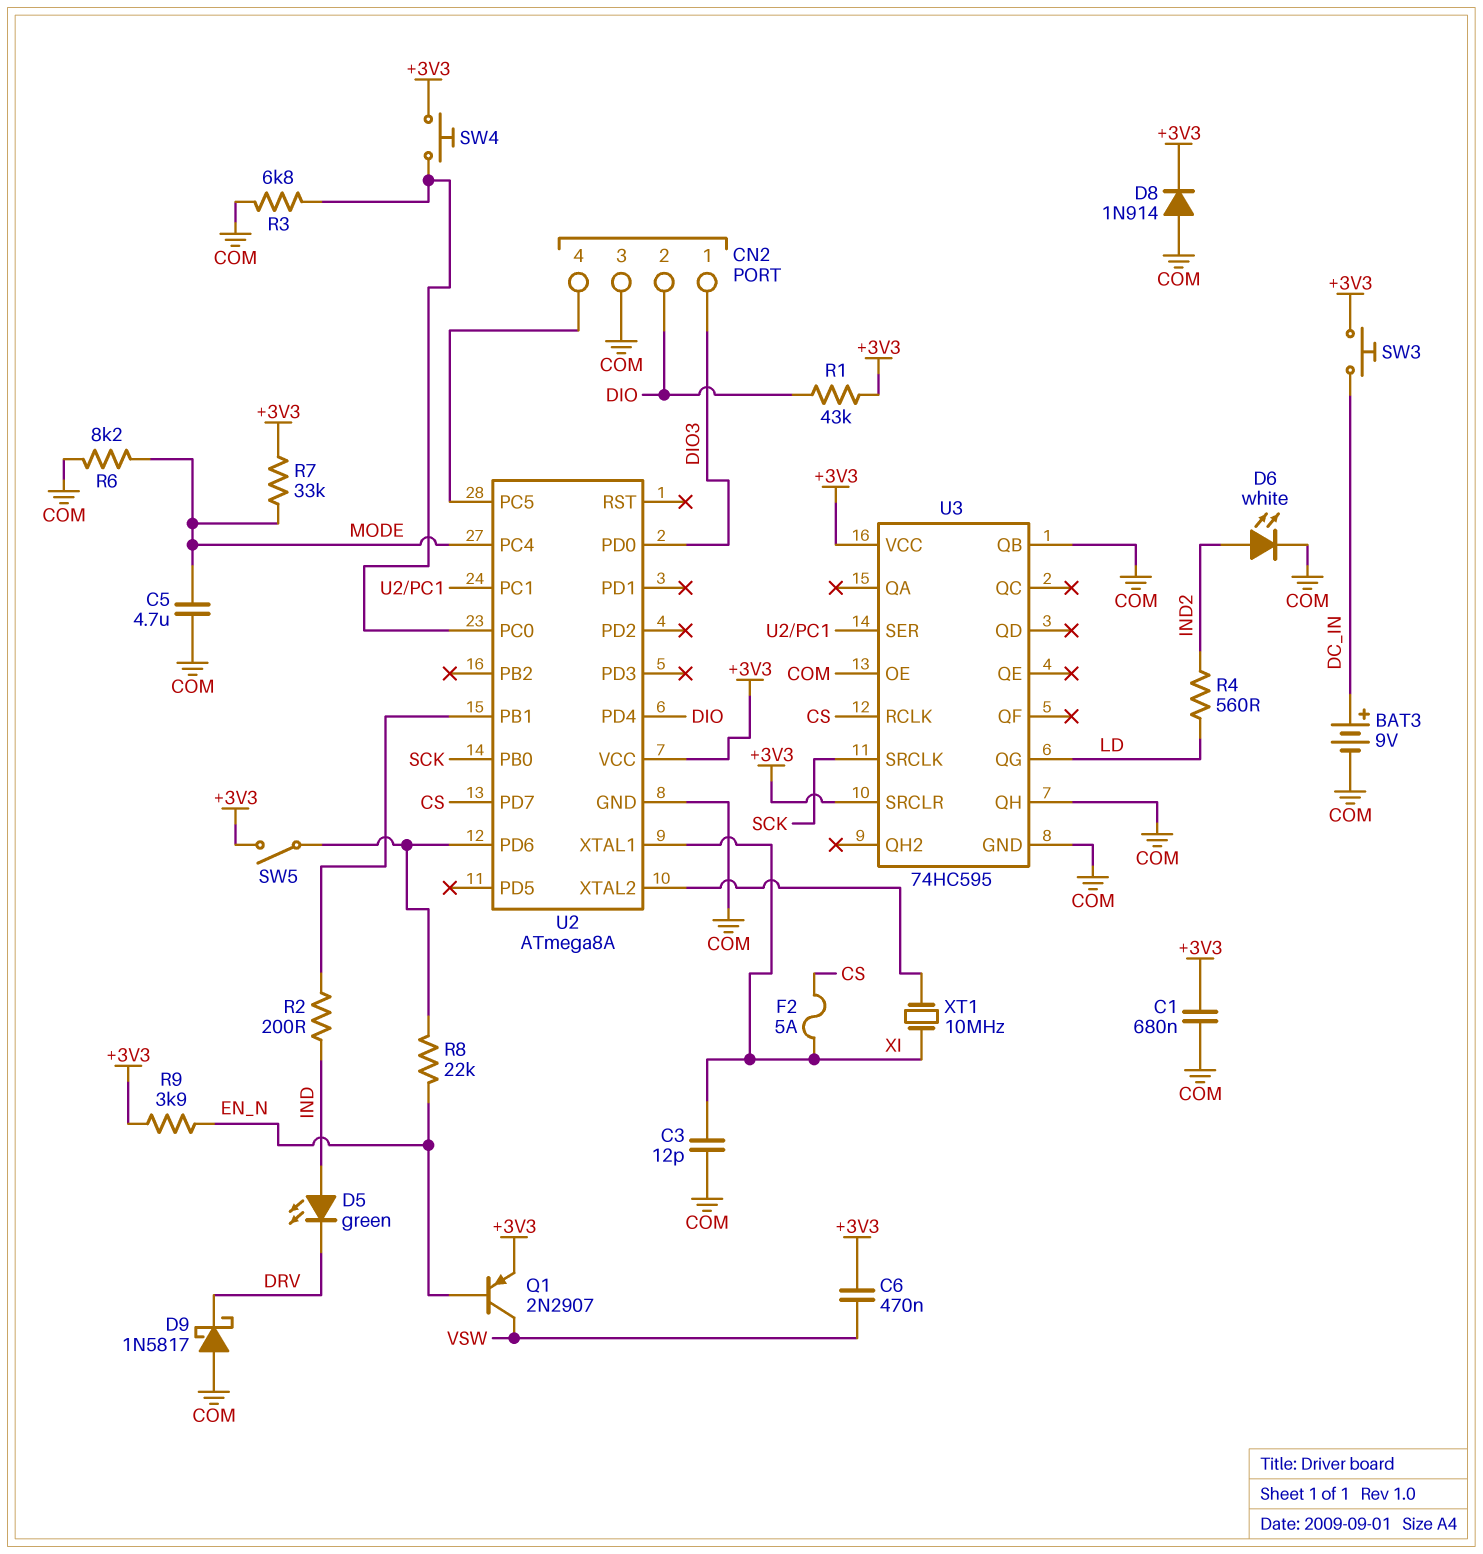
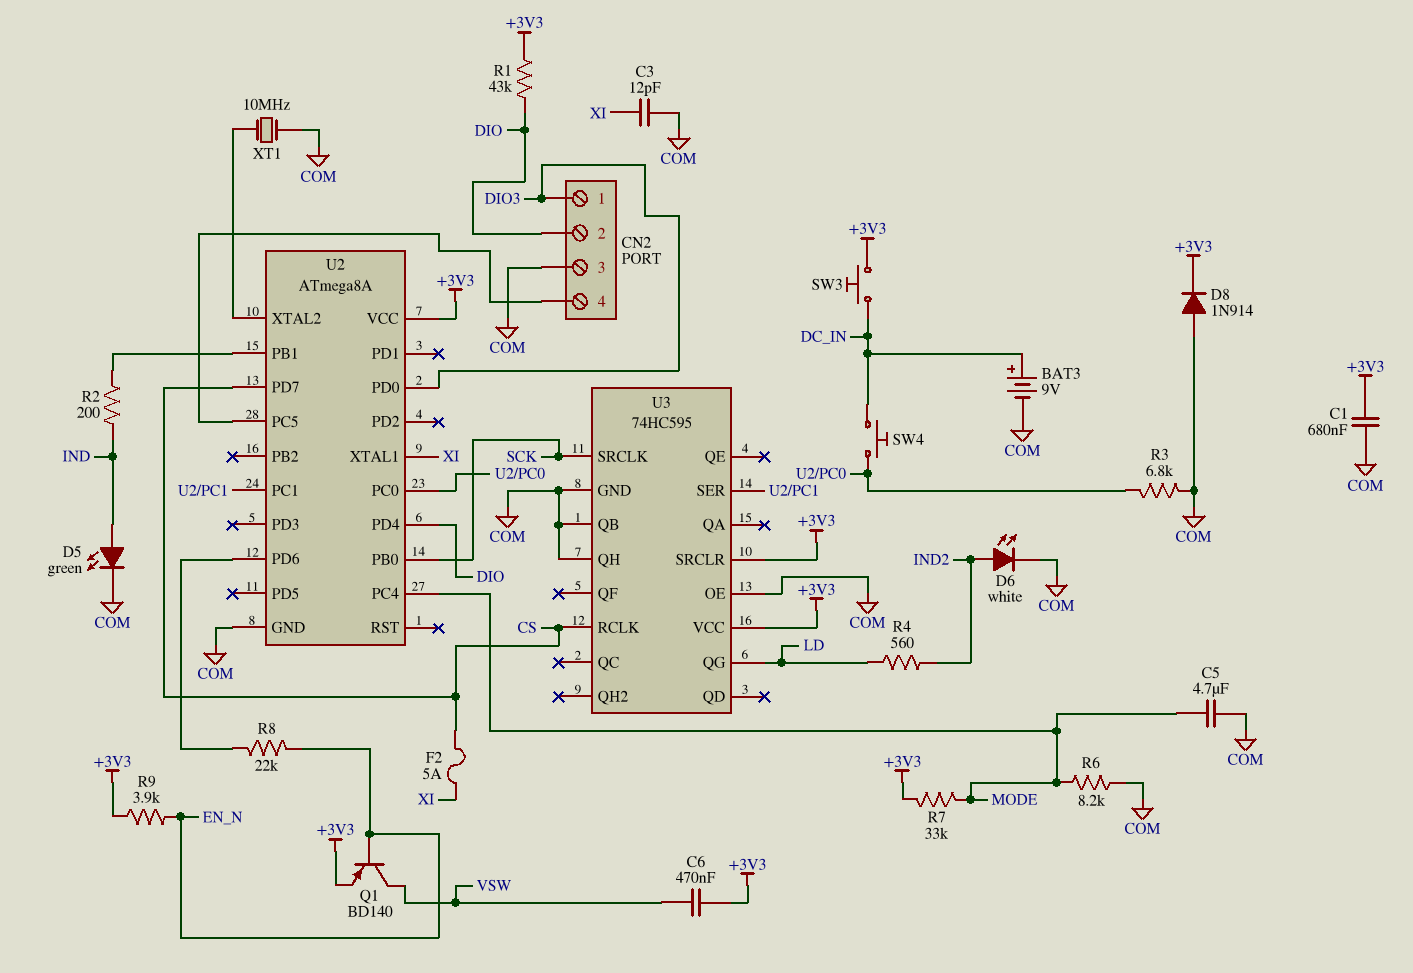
D5: LED green (A IND, K DRV) -> LED green (A IND, K COM)
D9: schottky 1N5817 (A COM, K DRV) -> none
Q1: PNP 2N2907 (B EN_N, C VSW, E +3V3) -> PNP BD140 (B EN_N, C VSW, E +3V3)
SW4: button (+3V3, U2/PC0) -> button (DC_IN, U2/PC0)
SW5: switch (+3V3, U2/PD6) -> none
XT1: 10MHz (U2/XTAL2, XI) -> 10MHz (COM, U2/XTAL2)

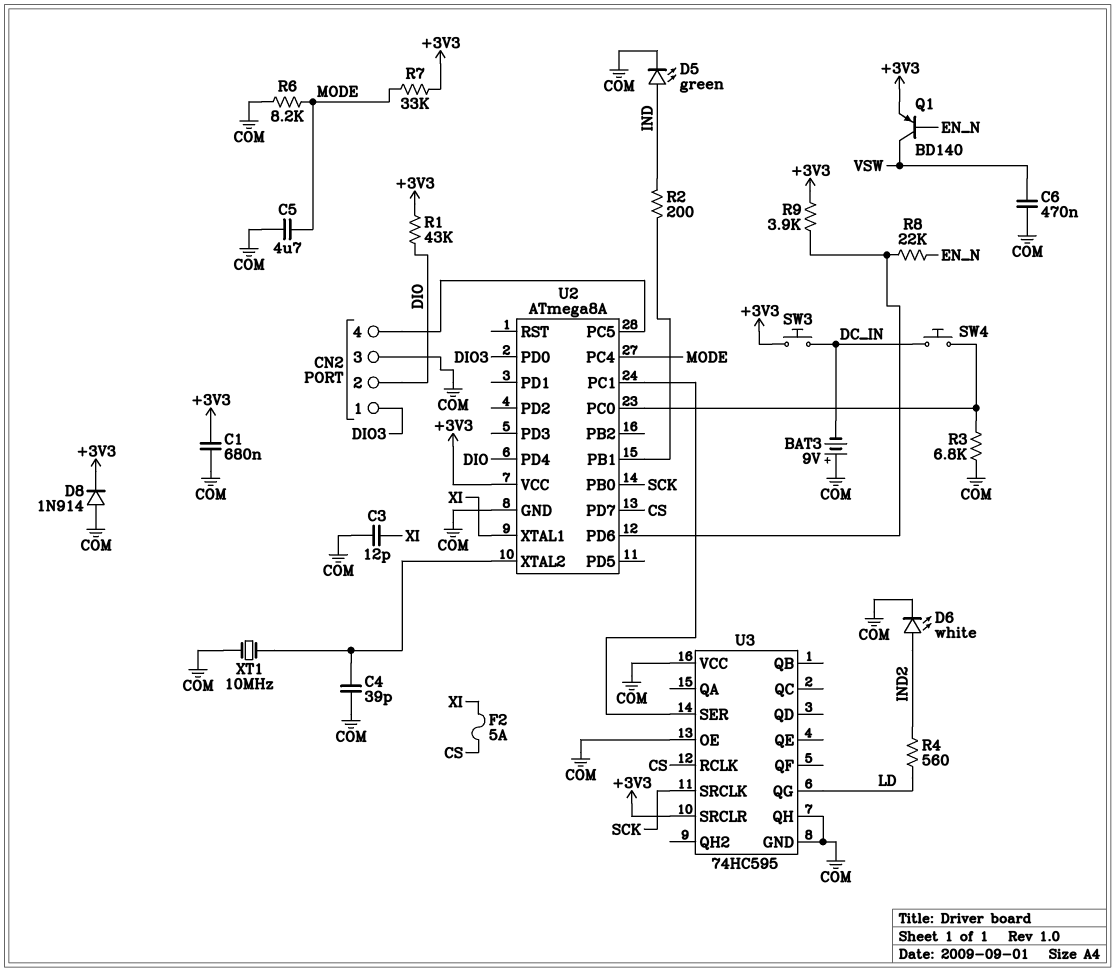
BAT3: 9V (plus DC_IN, minus COM) -> 9V (plus COM, minus DC_IN)
C4: none -> 39pF (COM, U2/XTAL2)
C6: 470nF (+3V3, VSW) -> 470nF (COM, VSW)
R9: 3.9k (+3V3, EN_N) -> 3.9k (+3V3, U2/PD6)
U3 pin QB: COM -> none
U3 pin VCC: +3V3 -> COM

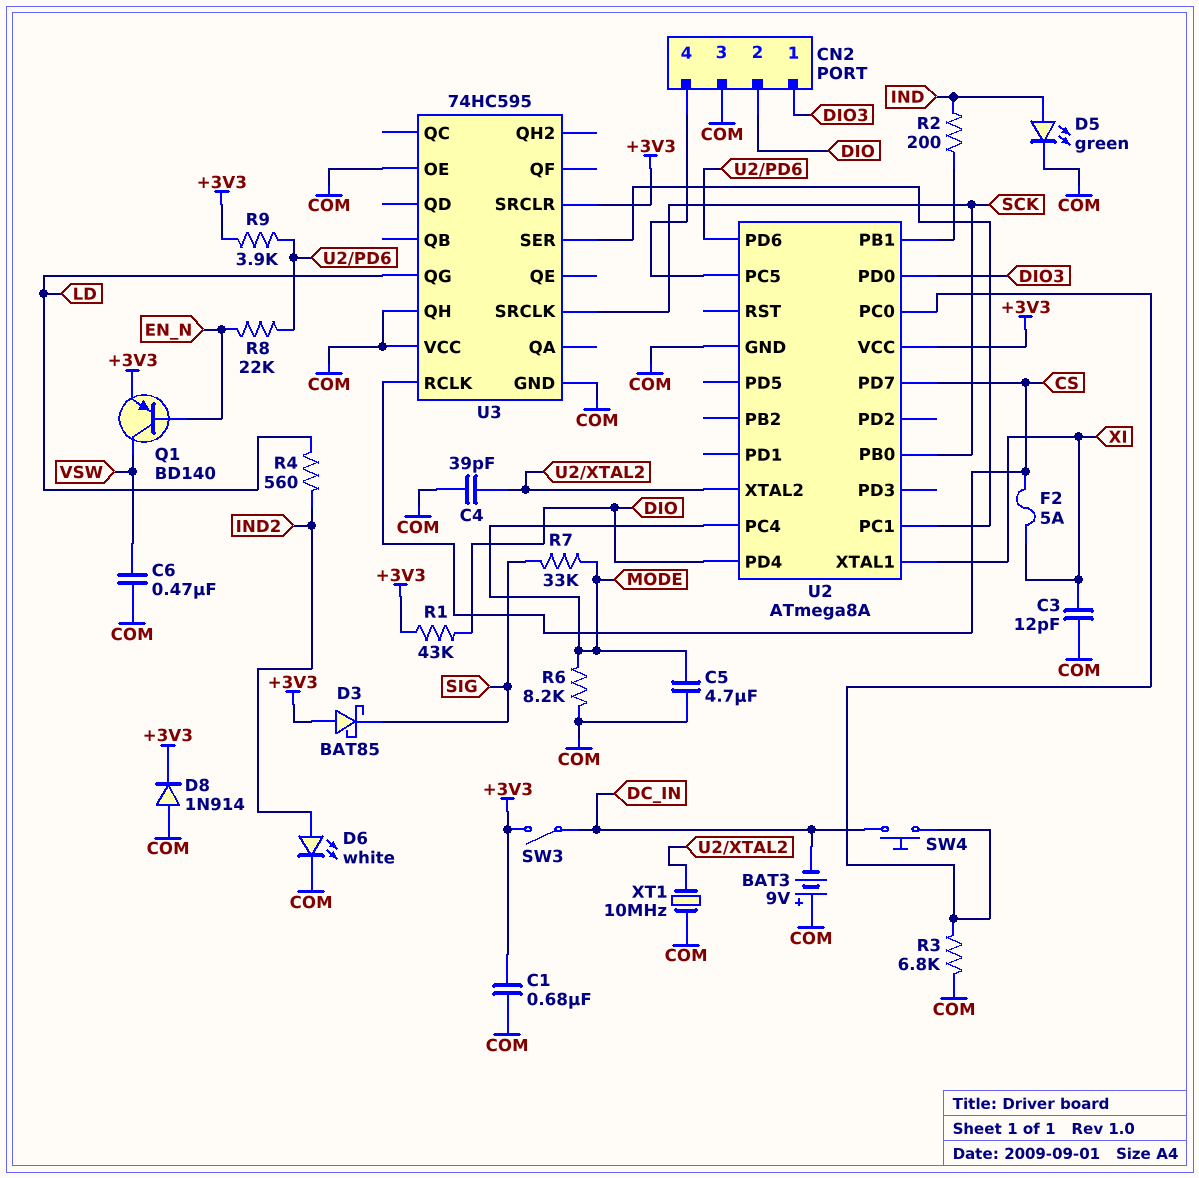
D3: none -> schottky BAT85 (A +3V3, K SIG)
R7: 33k (+3V3, MODE) -> 33k (MODE, SIG)
SW3: button (+3V3, DC_IN) -> switch (+3V3, DC_IN)

